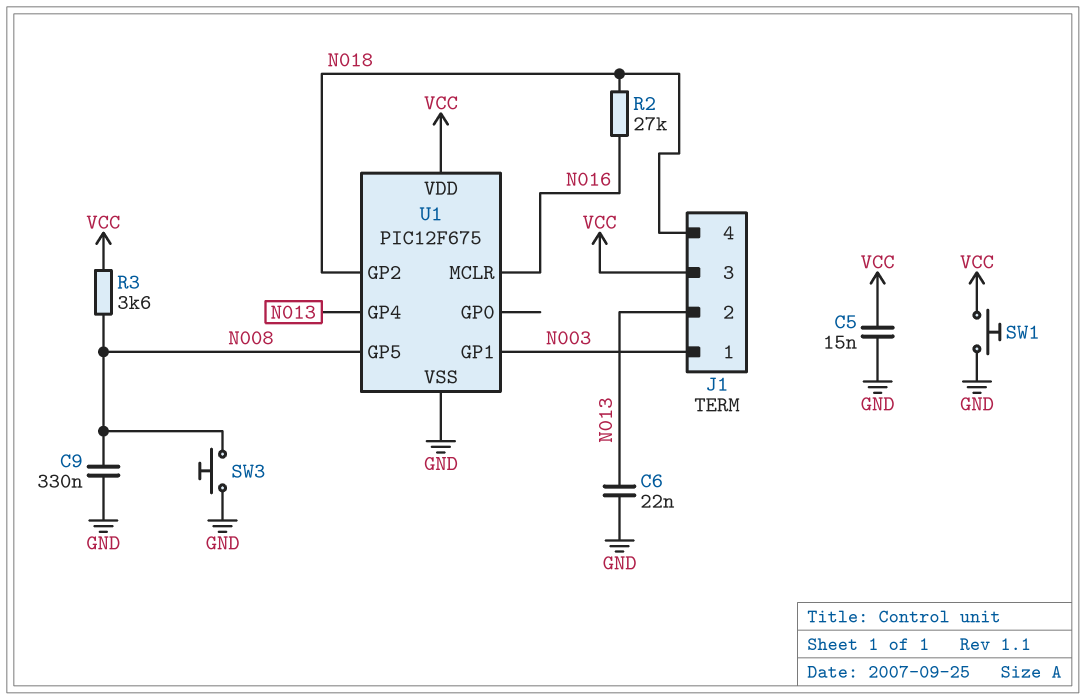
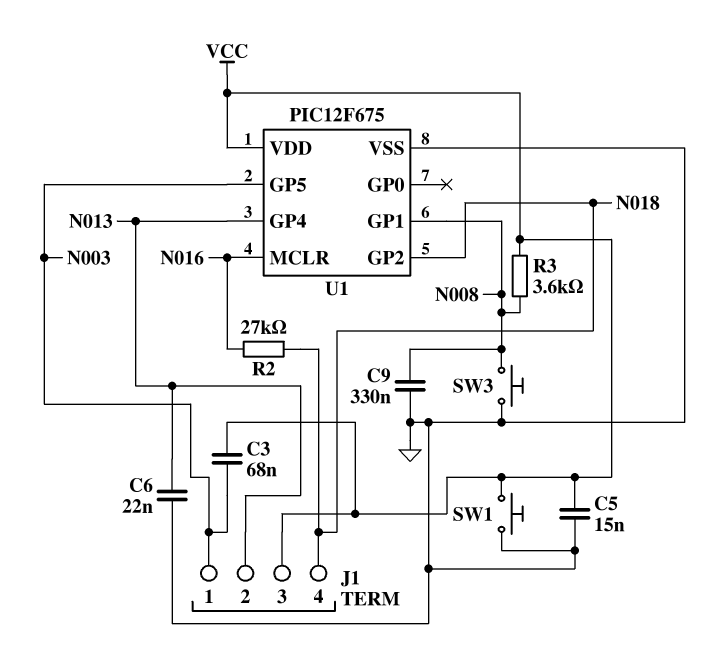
C3: none -> 68nF (N003, VCC)
U1 pin GP1: N003 -> N008
U1 pin GP5: N008 -> N003

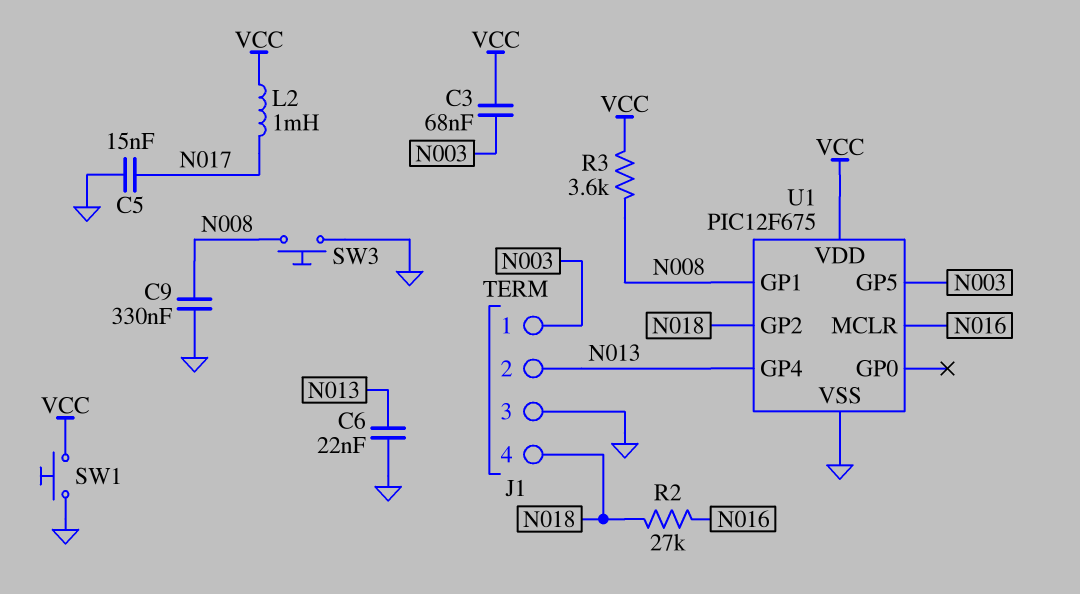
C5: 15nF (GND, VCC) -> 15nF (GND, N017)
J1 pin 3: VCC -> GND
L2: none -> 1mH (N017, VCC)

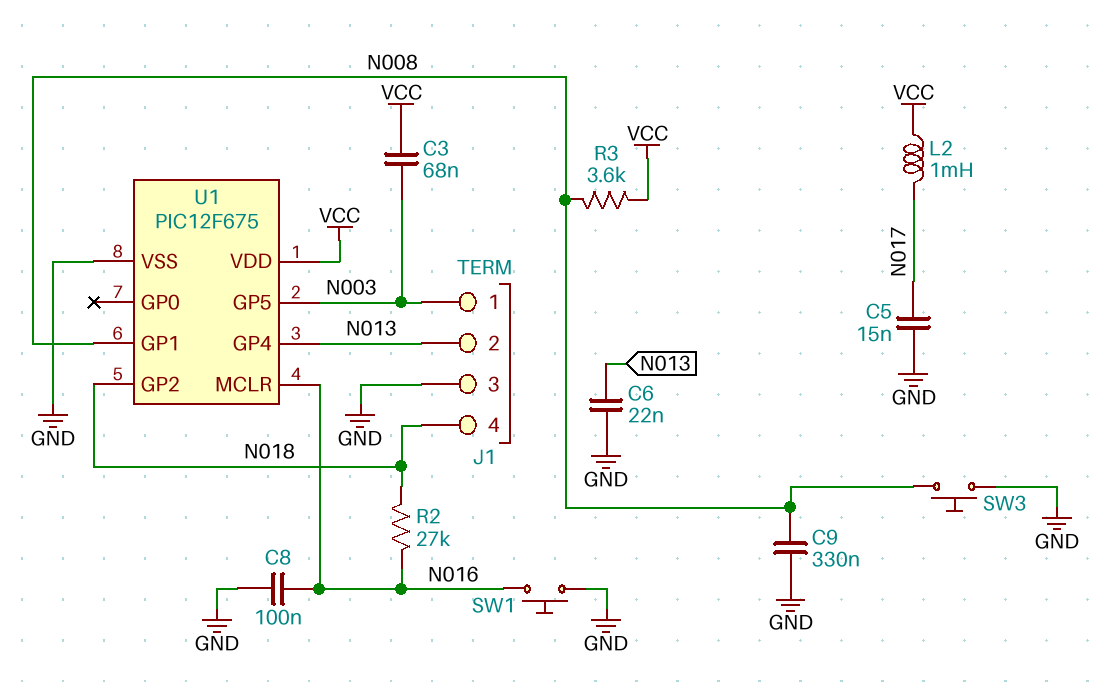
C8: none -> 100nF (GND, N016)
SW1: button (GND, VCC) -> button (GND, N016)

